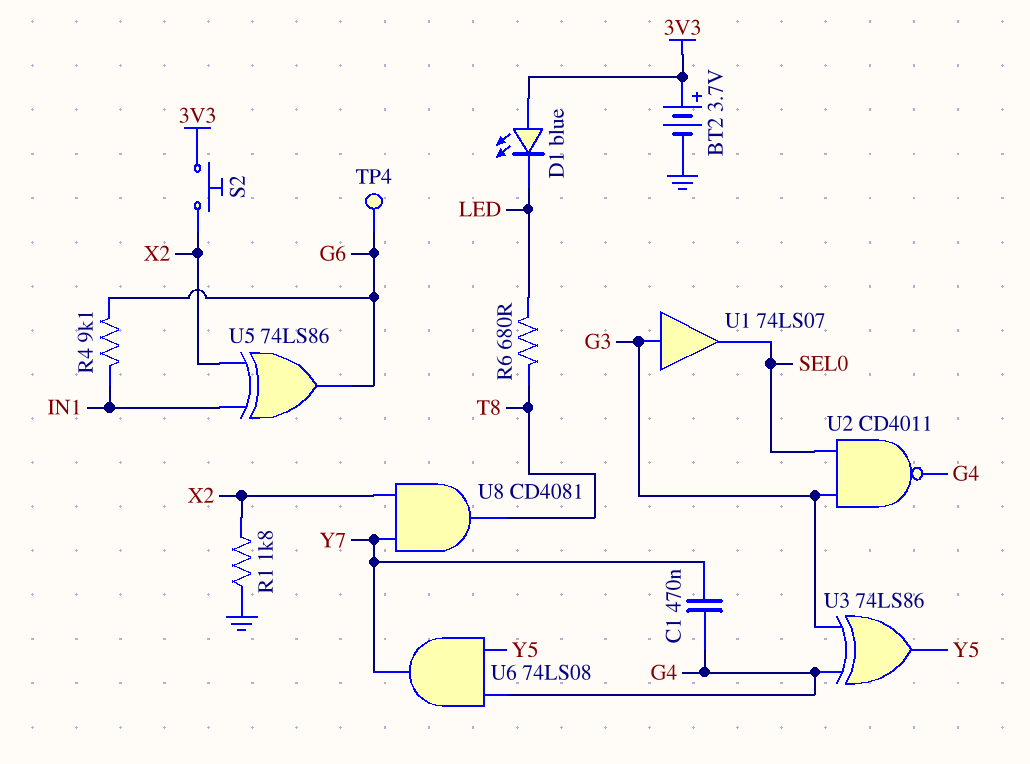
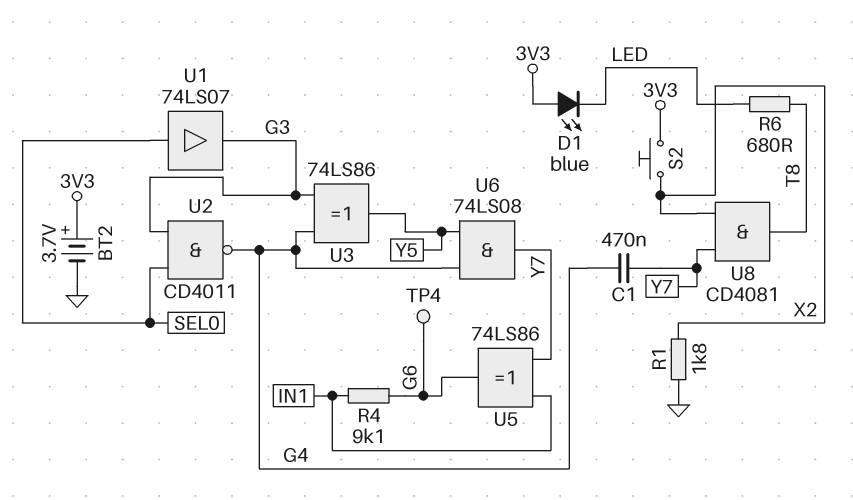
U1: buffer 74LS07 (in G3, out SEL0) -> buffer 74LS07 (in SEL0, out G3)
U5: XOR 74LS86 (in IN1, in X2, out G6) -> XOR 74LS86 (in IN1, in Y7, out G6)

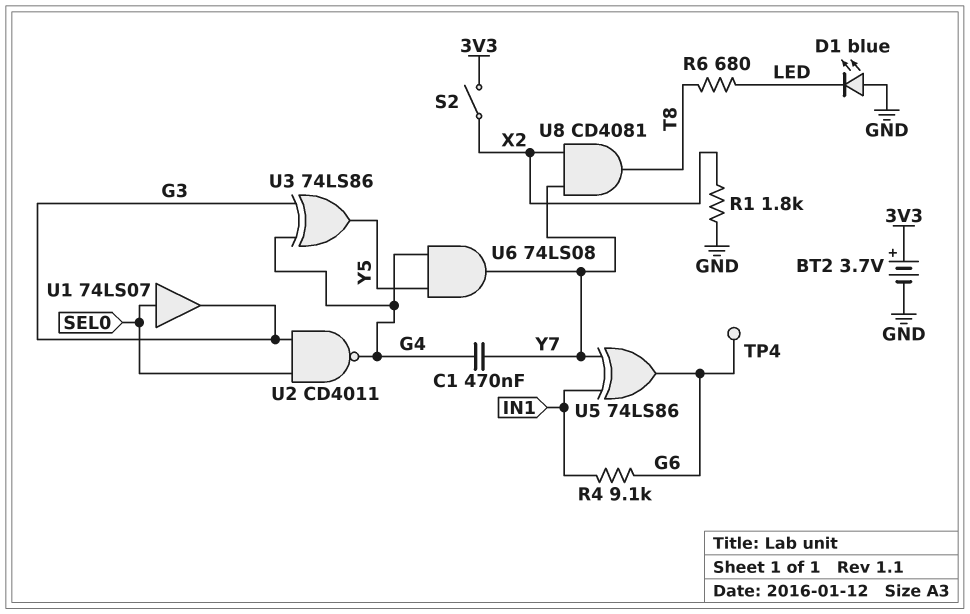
D1: LED blue (A 3V3, K LED) -> LED blue (A GND, K LED)
S2: button (3V3, X2) -> switch (3V3, X2)

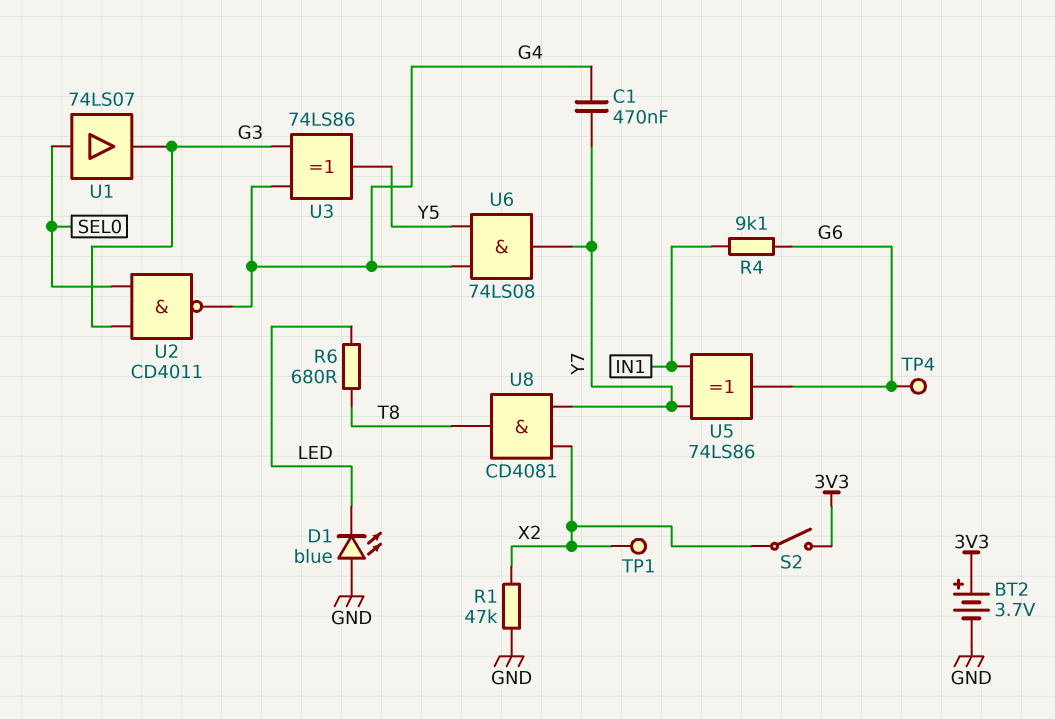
R1: 1.8k (GND, X2) -> 47k (GND, X2)
TP1: none -> test point (X2)

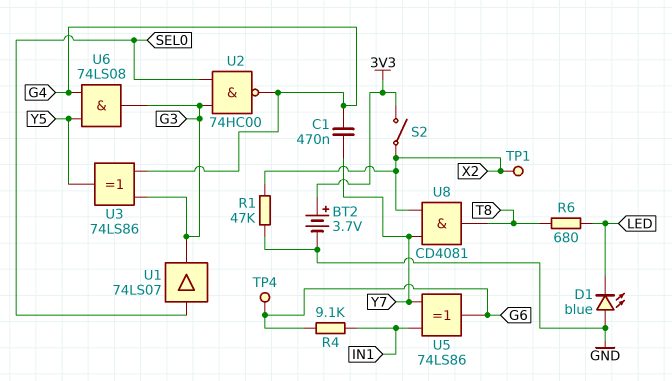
U2: NAND CD4011 (in G3, in SEL0, out G4) -> NAND 74HC00 (in G3, in SEL0, out G4)
U6: AND 74LS08 (in G4, in Y5, out Y7) -> AND 74LS08 (in G4, in Y5, out G3)

